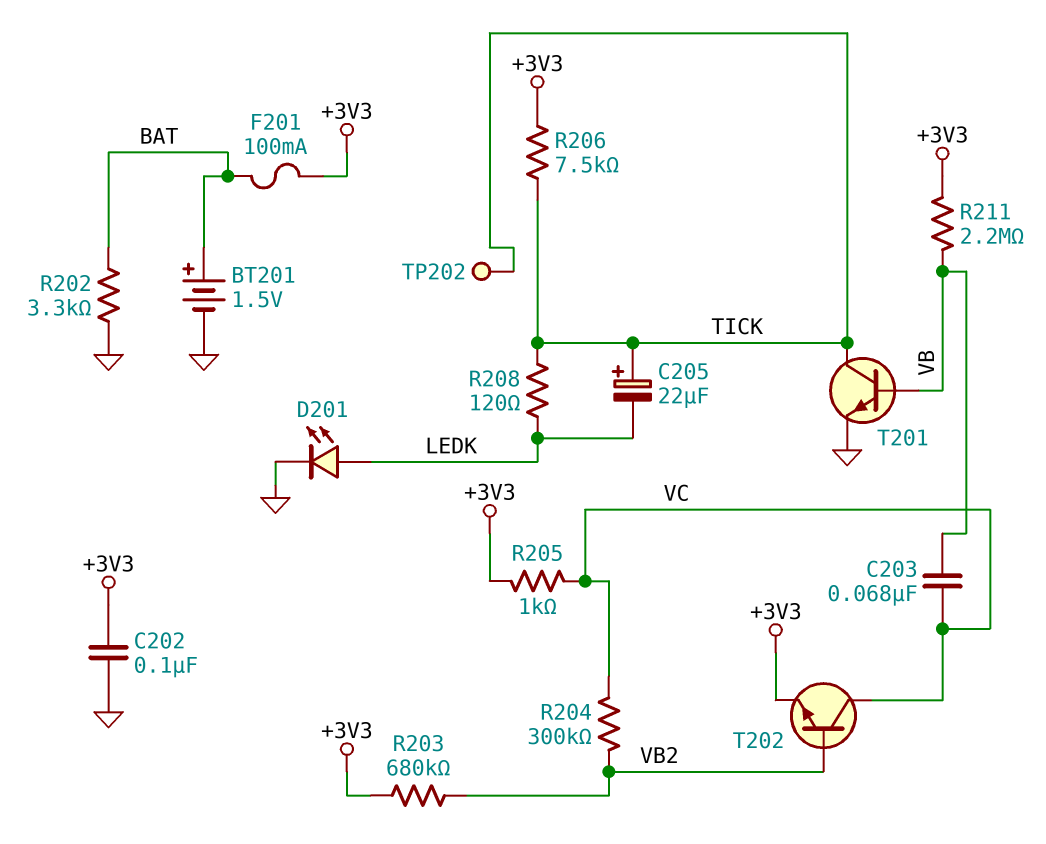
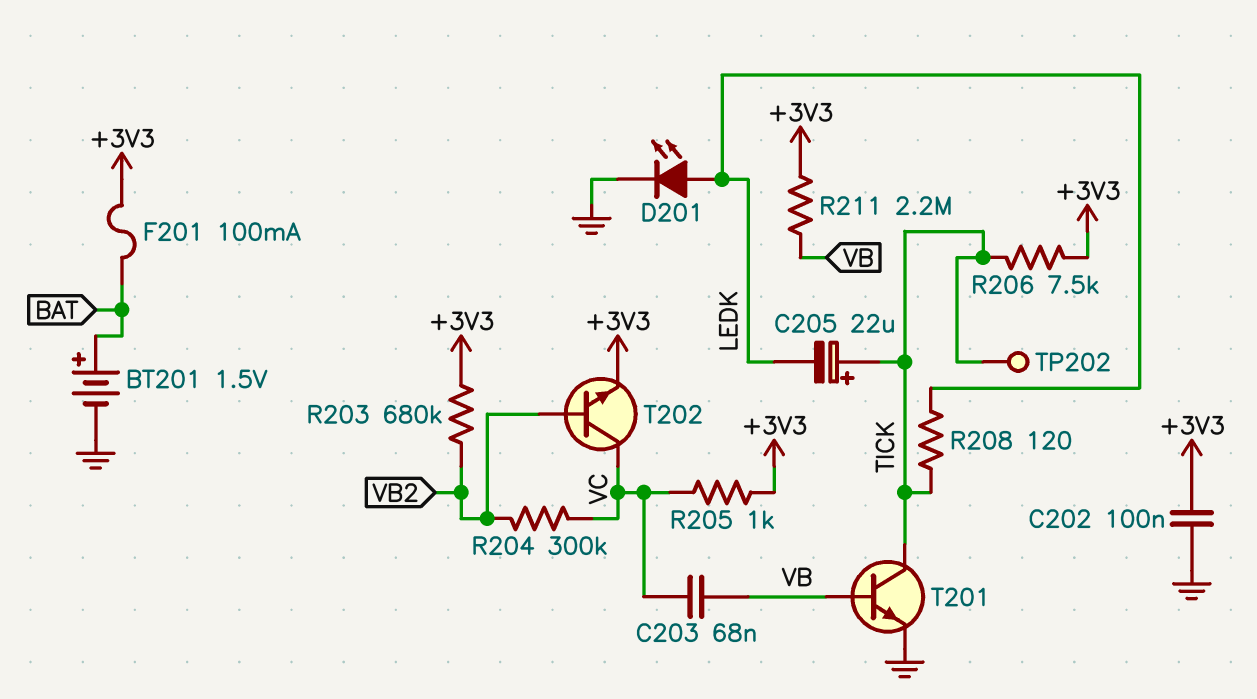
R202: 3.3k (BAT, GND) -> none

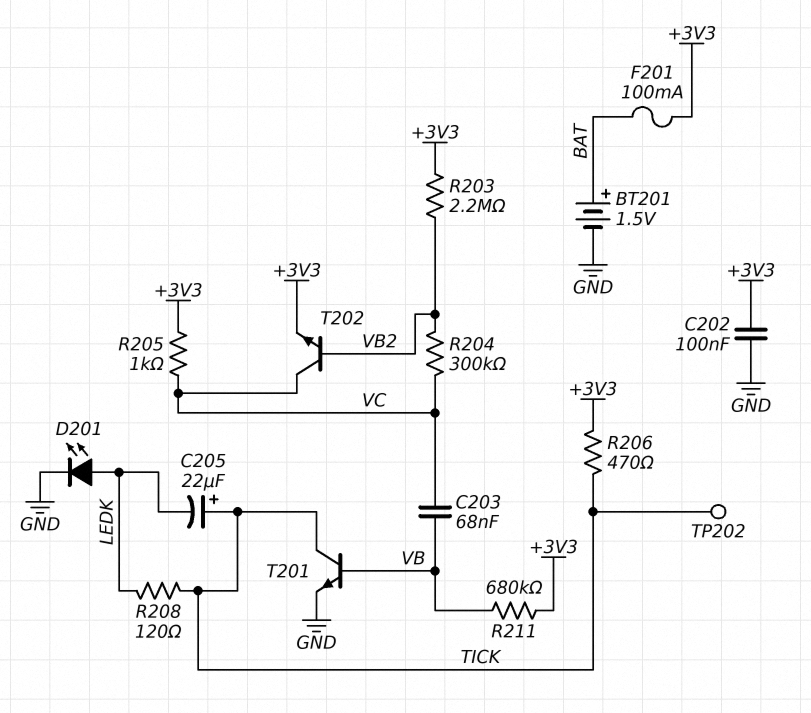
R203: 680k (+3V3, VB2) -> 2.2M (+3V3, VB2)
R206: 7.5k (+3V3, TICK) -> 470 (+3V3, TICK)
R211: 2.2M (+3V3, VB) -> 680k (+3V3, VB)

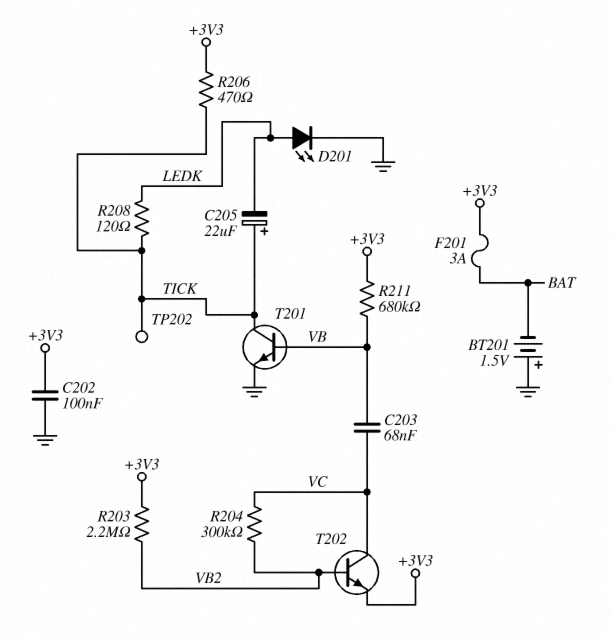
BT201: 1.5V (plus BAT, minus GND) -> 1.5V (plus GND, minus BAT)
F201: 100mA (+3V3, BAT) -> 3A (+3V3, BAT)
R205: 1k (+3V3, VC) -> none

